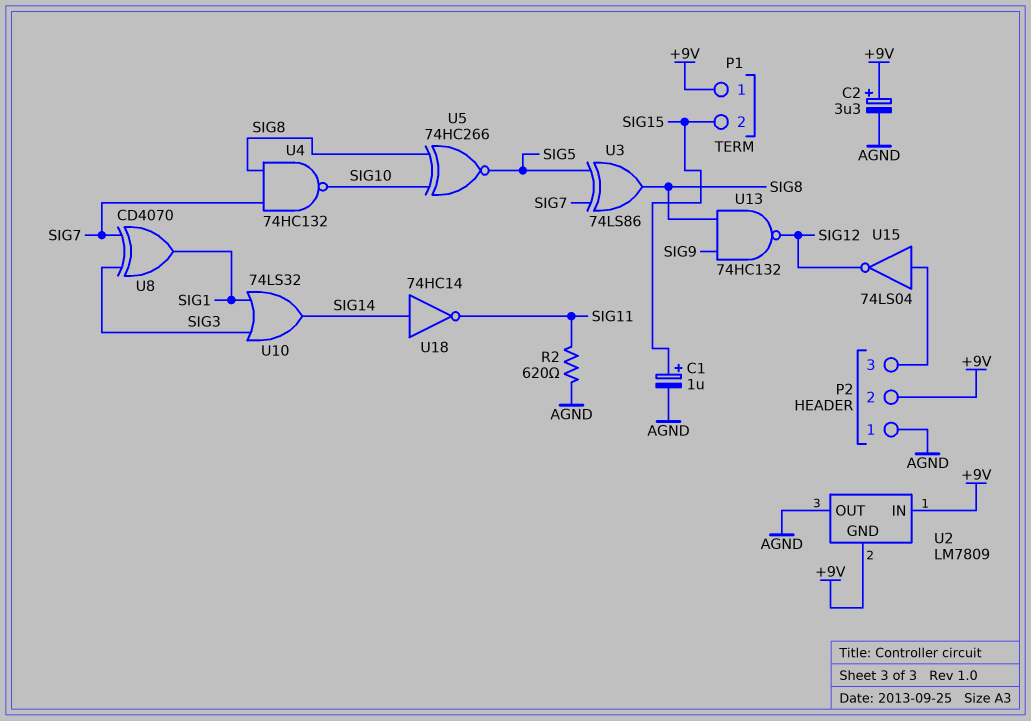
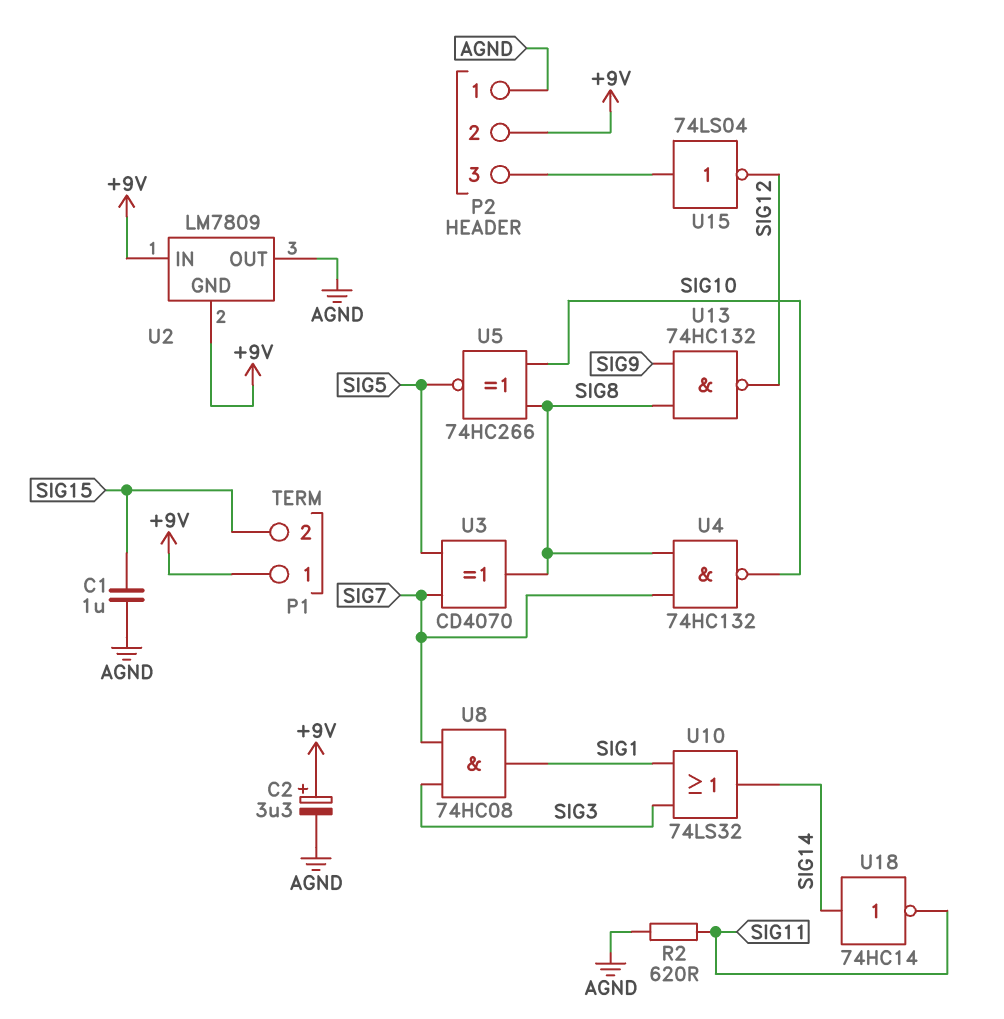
C1: 1uF (plus SIG15, minus AGND) -> 1uF (AGND, SIG15)
U3: XOR 74LS86 (in SIG5, in SIG7, out SIG8) -> XOR CD4070 (in SIG5, in SIG7, out SIG8)
U8: XOR CD4070 (in SIG3, in SIG7, out SIG1) -> AND 74HC08 (in SIG3, in SIG7, out SIG1)

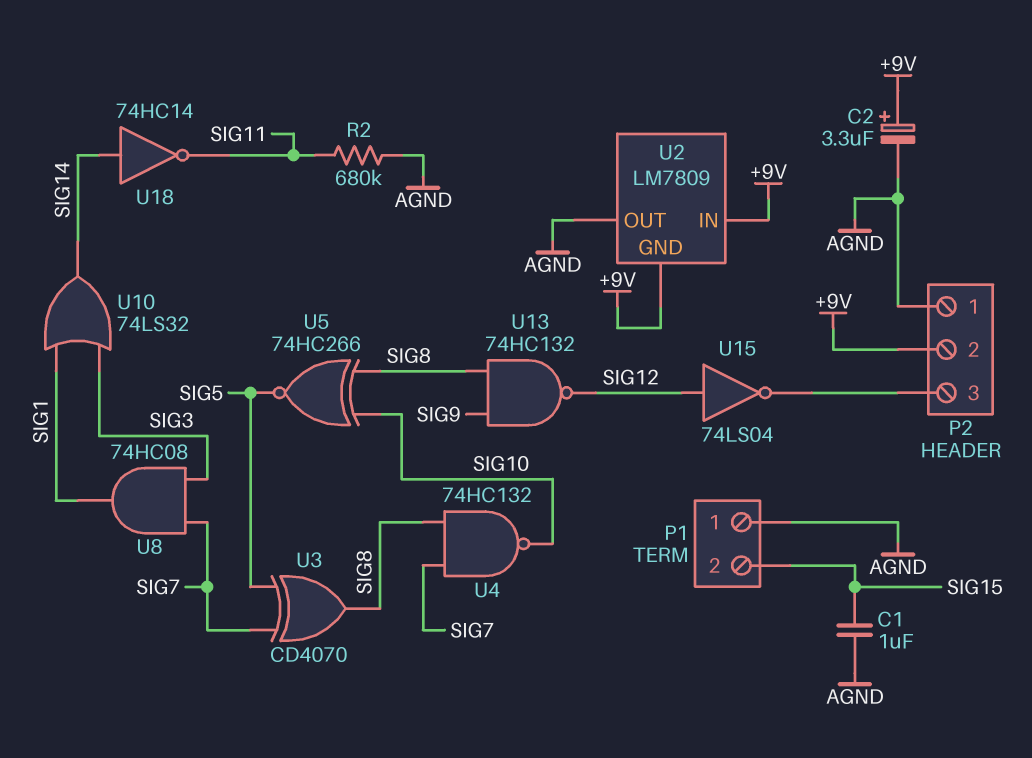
P1 pin 1: +9V -> AGND
R2: 620 (AGND, SIG11) -> 680k (AGND, SIG11)
U15: NOT 74LS04 (in P2/3, out SIG12) -> NOT 74LS04 (in SIG12, out P2/3)

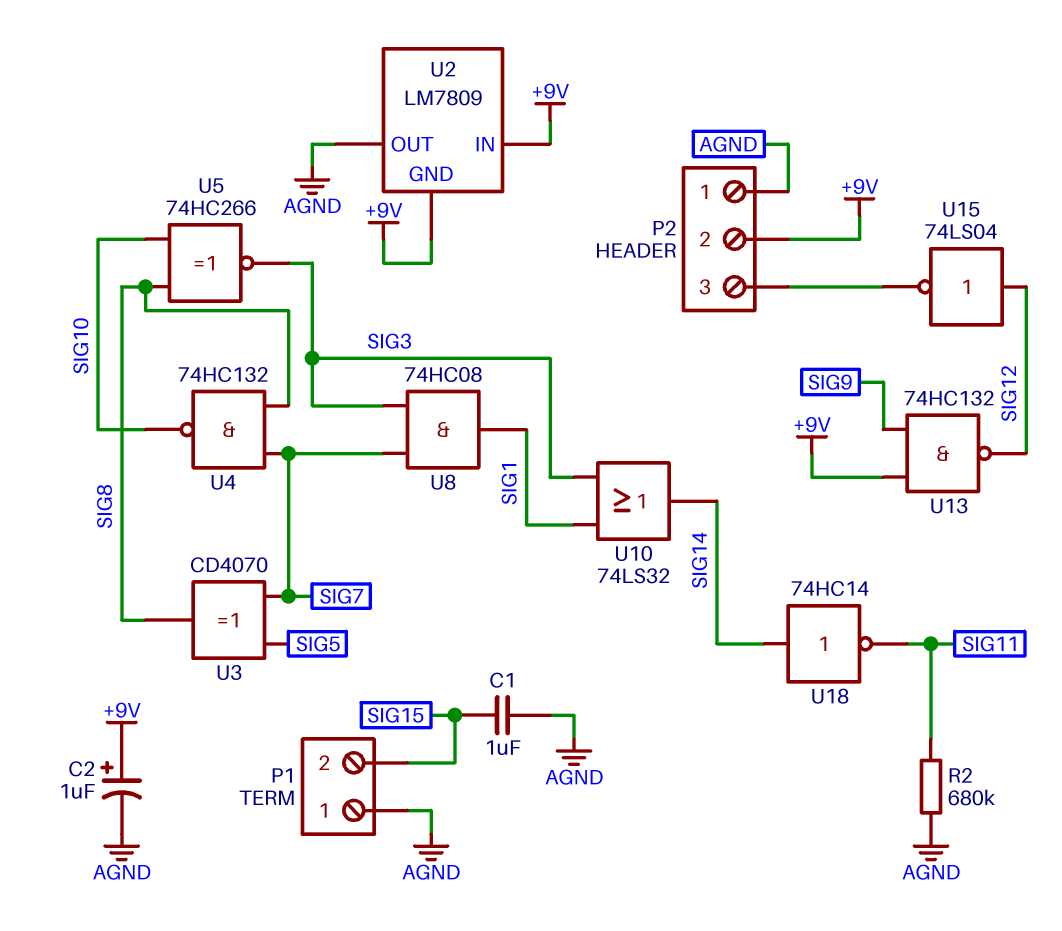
C2: 3.3uF (plus +9V, minus AGND) -> 1uF (plus +9V, minus AGND)
U5: XNOR 74HC266 (in SIG8, in SIG10, out SIG5) -> XNOR 74HC266 (in SIG8, in SIG10, out SIG3)
U13: NAND 74HC132 (in SIG8, in SIG9, out SIG12) -> NAND 74HC132 (in +9V, in SIG9, out SIG12)

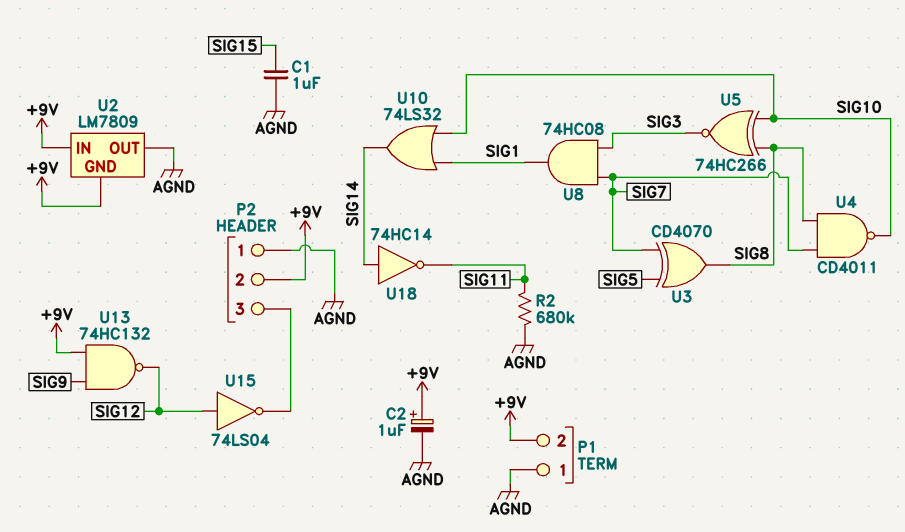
P1 pin 2: SIG15 -> +9V
U4: NAND 74HC132 (in SIG7, in SIG8, out SIG10) -> NAND CD4011 (in SIG7, in SIG8, out SIG10)
U10: OR 74LS32 (in SIG1, in SIG3, out SIG14) -> OR 74LS32 (in SIG1, in SIG10, out SIG14)

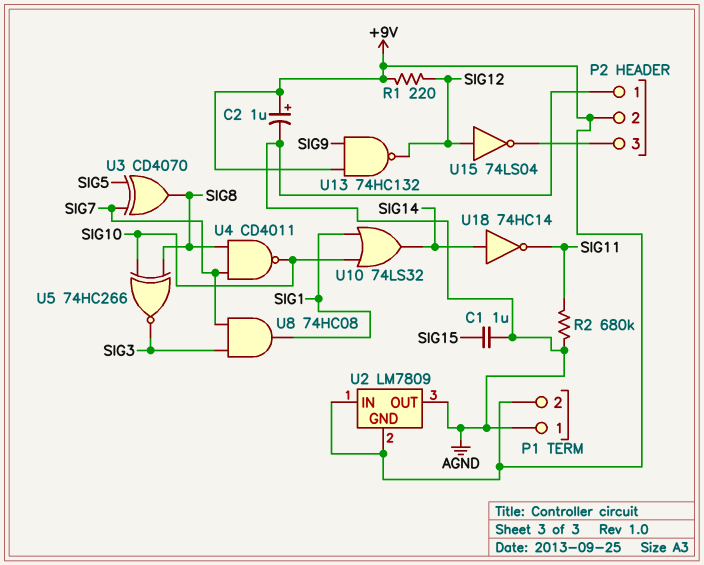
R1: none -> 220 (+9V, SIG12)

